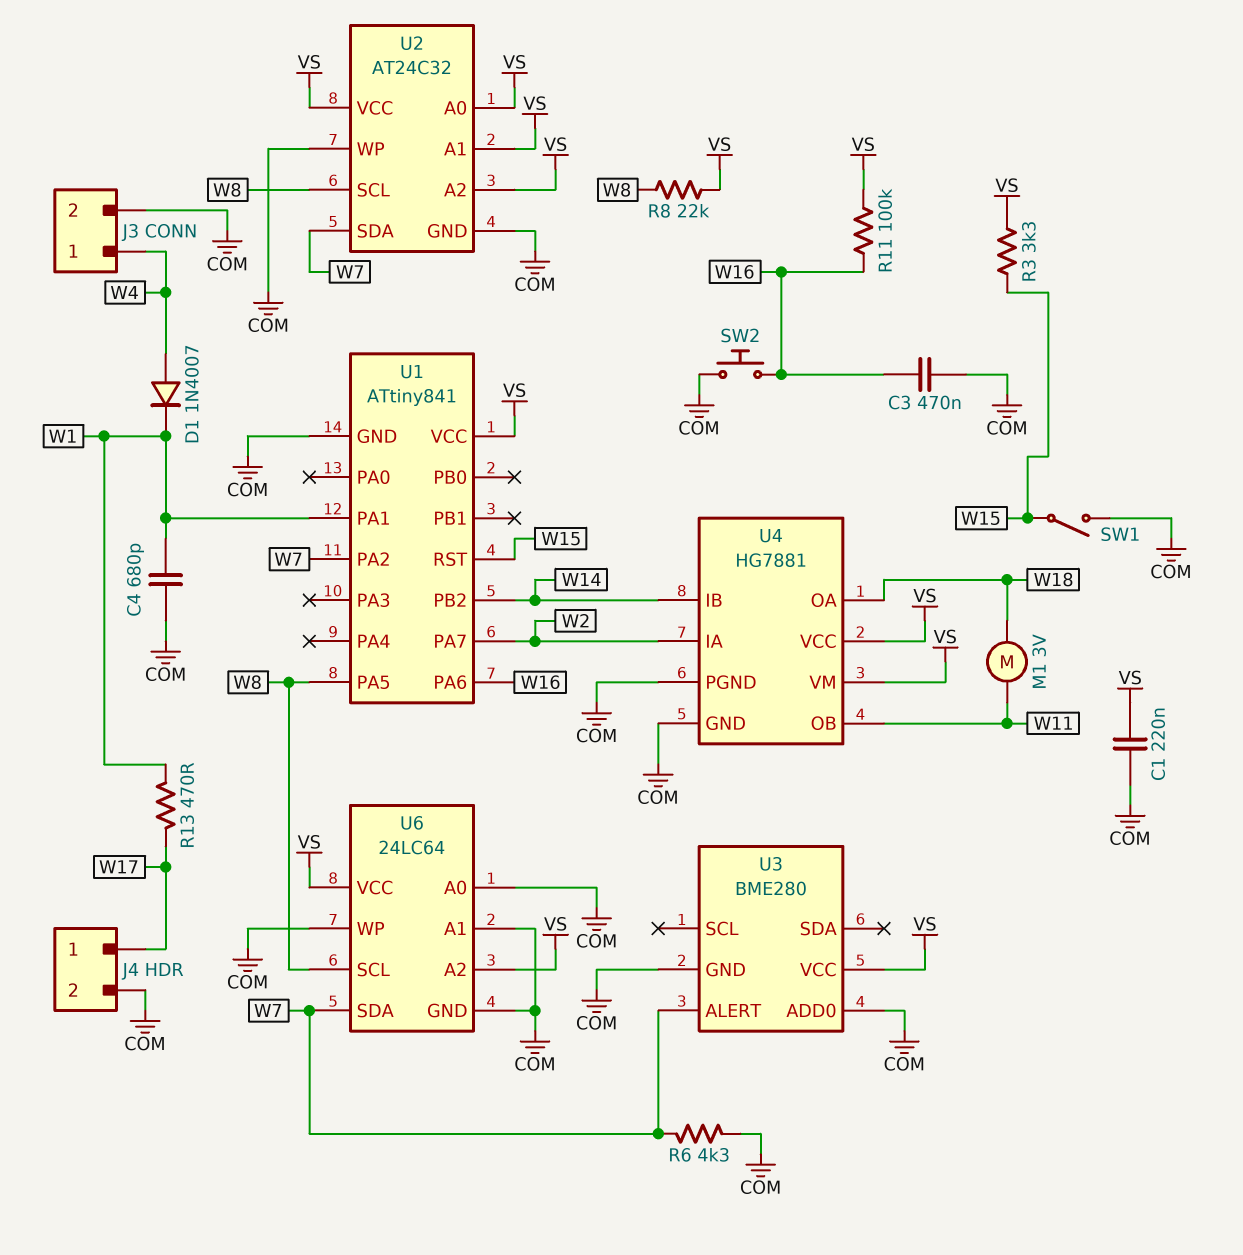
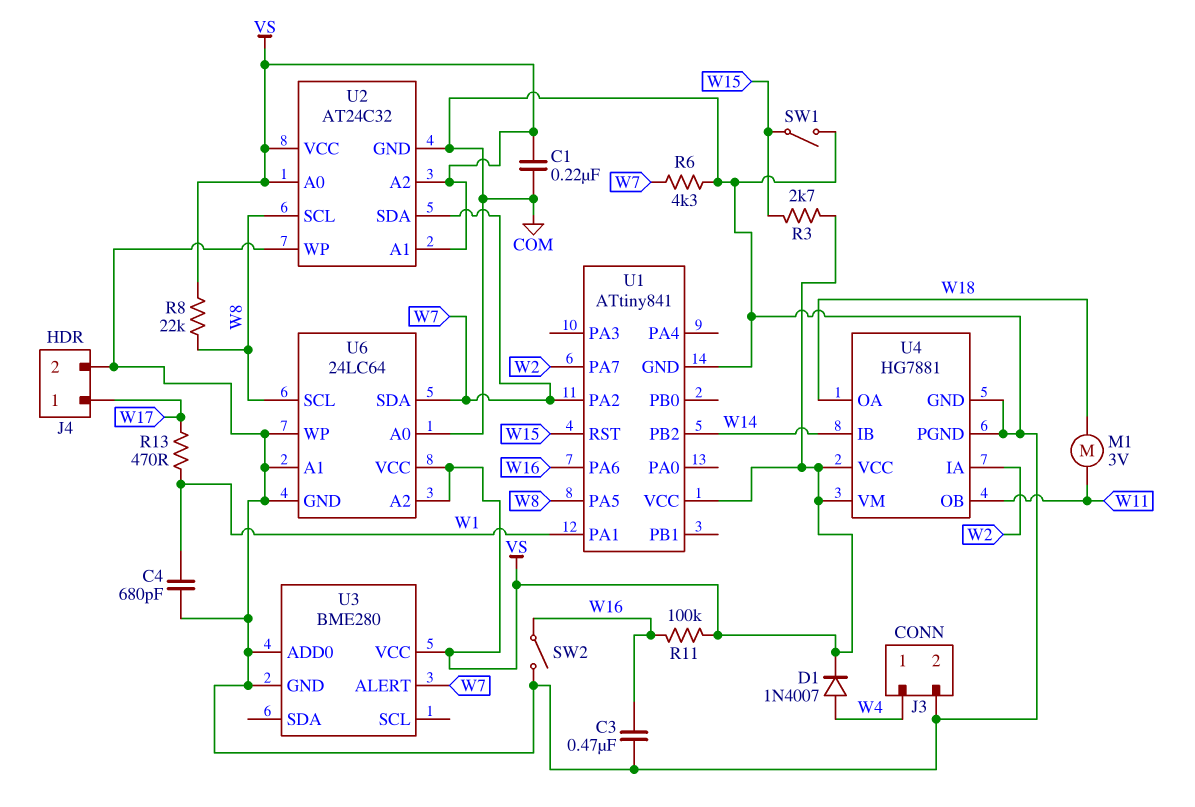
D1: diode 1N4007 (A W4, K W1) -> diode 1N4007 (A W4, K VS)
R3: 3.3k (VS, W15) -> 2.7k (VS, W15)
SW2: button (COM, W16) -> switch (COM, W16)

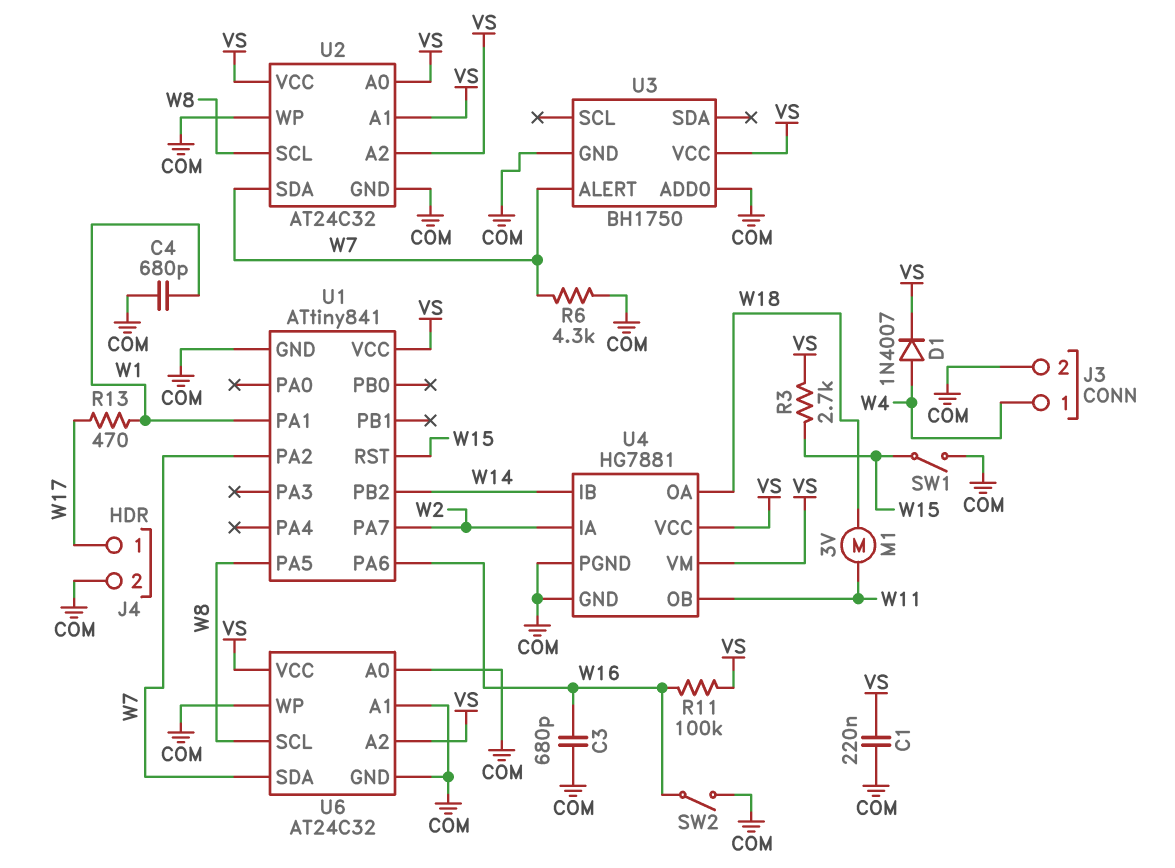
C3: 470nF (COM, W16) -> 680pF (COM, W16)
R8: 22k (VS, W8) -> none
U3: BME280 -> BH1750
U6: 24LC64 -> AT24C32

